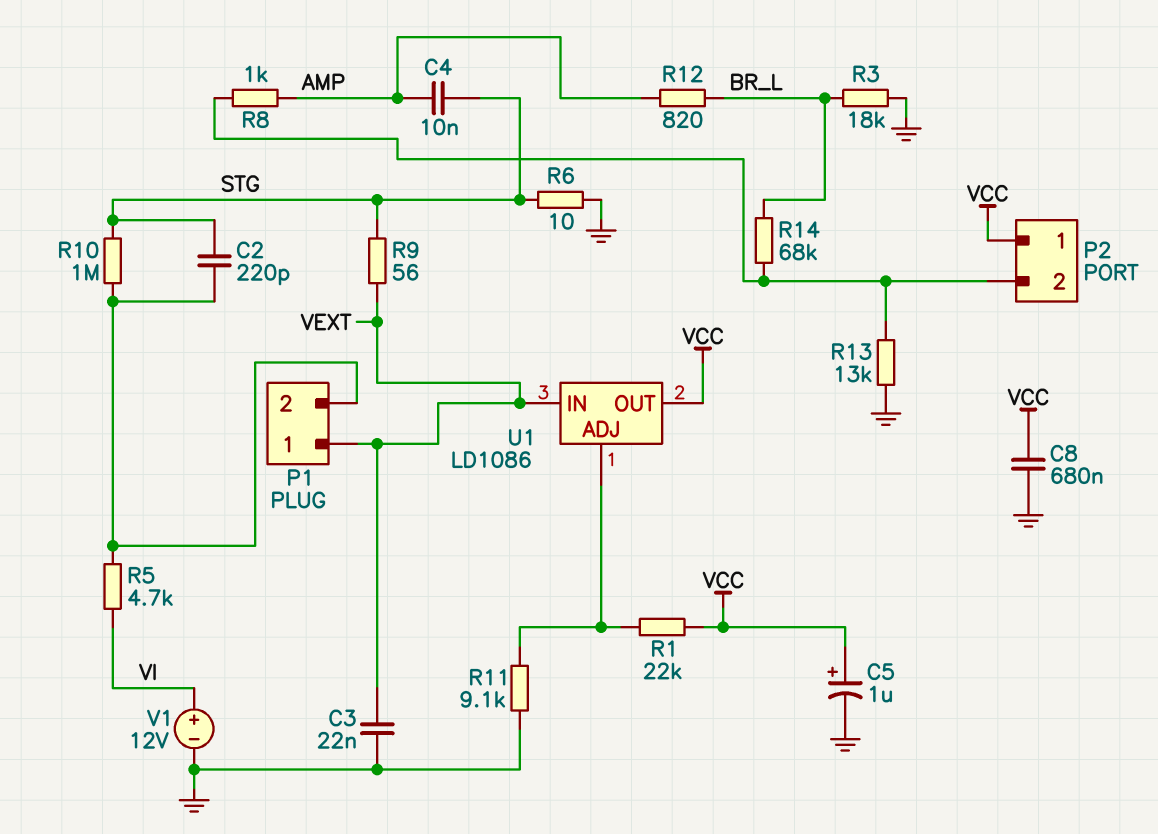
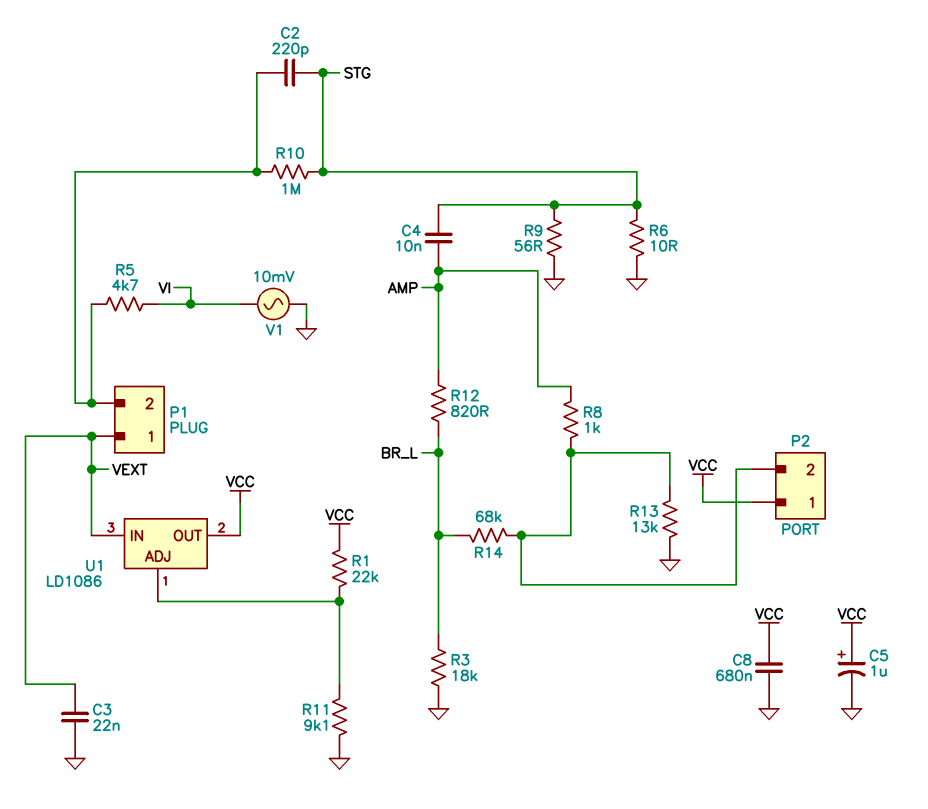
R9: 56 (STG, VEXT) -> 56 (GND, STG)
V1: 12V (plus VI, minus GND) -> AC 10mV (GND, VI)

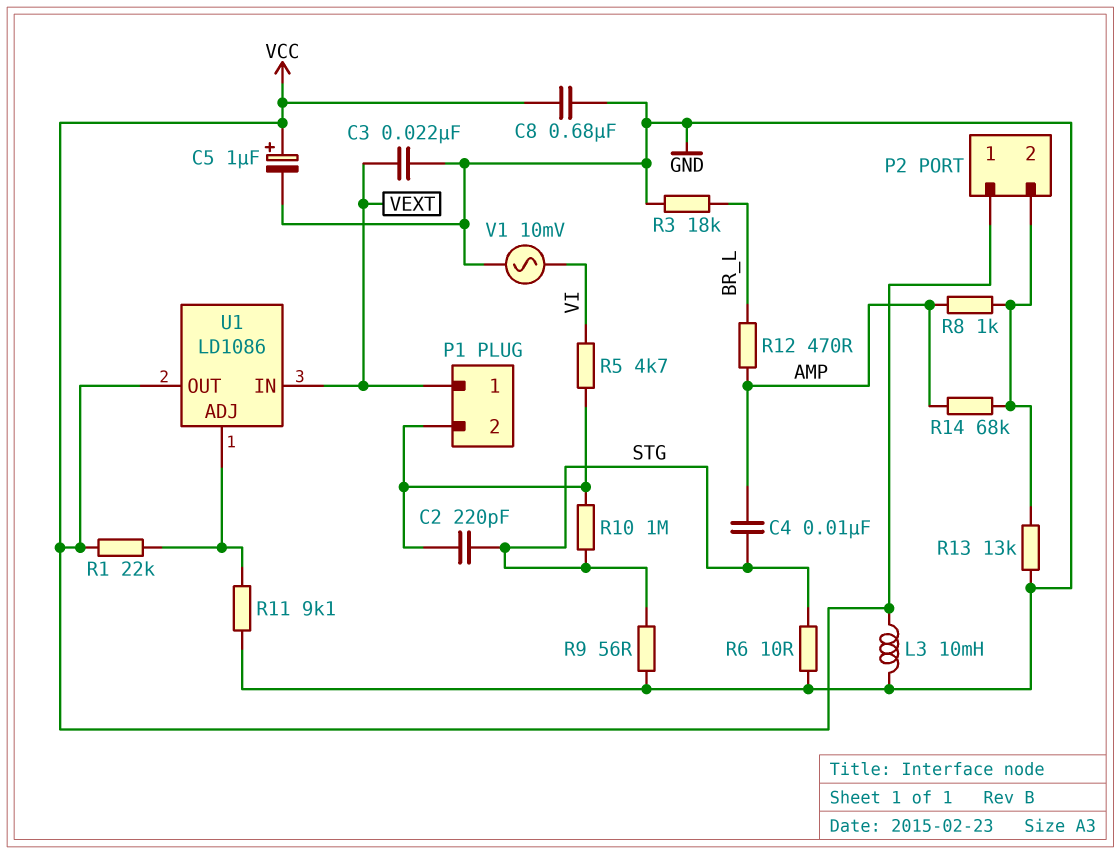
L3: none -> 10mH (GND, VCC)
R12: 820 (AMP, BR_L) -> 470 (AMP, BR_L)
R14: 68k (BR_L, P2/2) -> 68k (AMP, P2/2)

